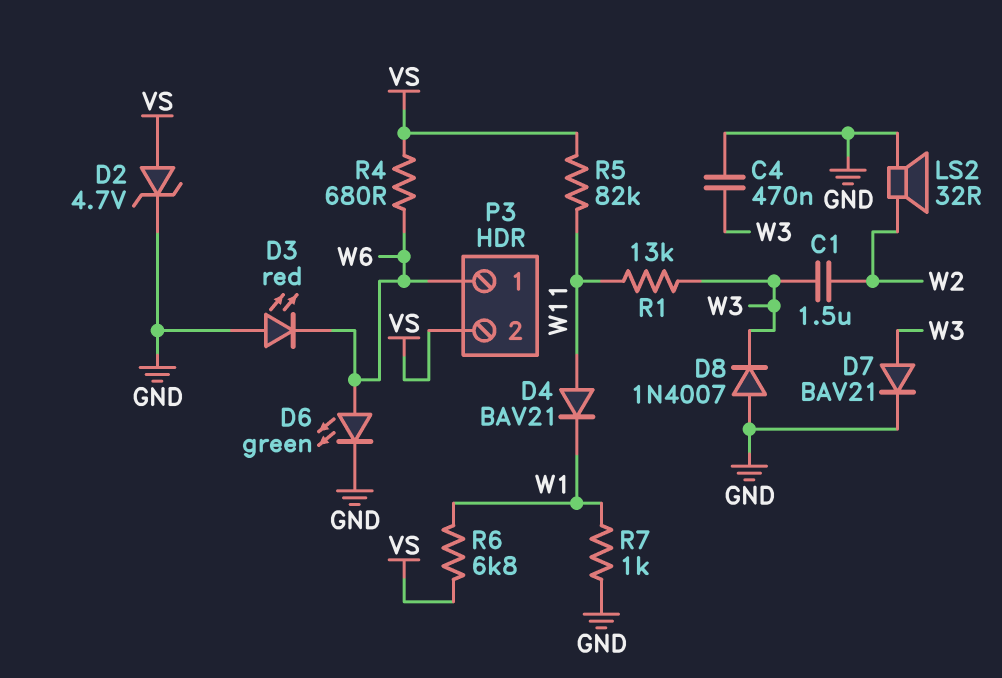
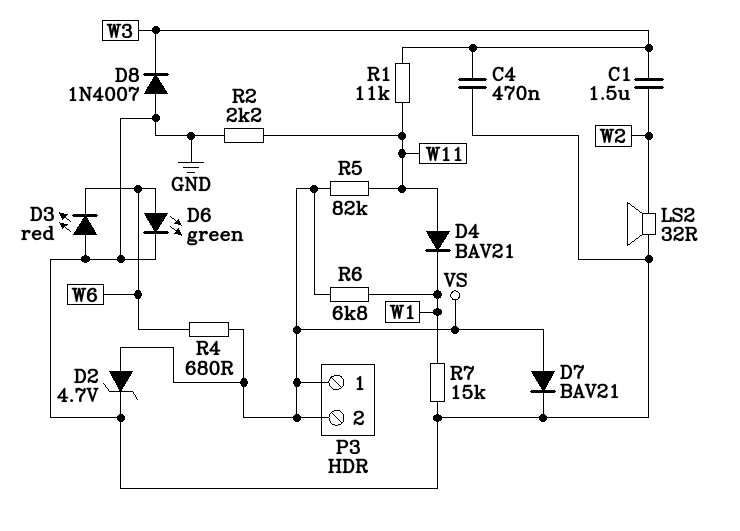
D7: diode BAV21 (A W3, K GND) -> diode BAV21 (A VS, K GND)
P3 pin 1: W6 -> VS
R1: 13k (W3, W11) -> 11k (W3, W11)
R2: none -> 2.2k (GND, W11)
R7: 1k (GND, W1) -> 15k (GND, W1)

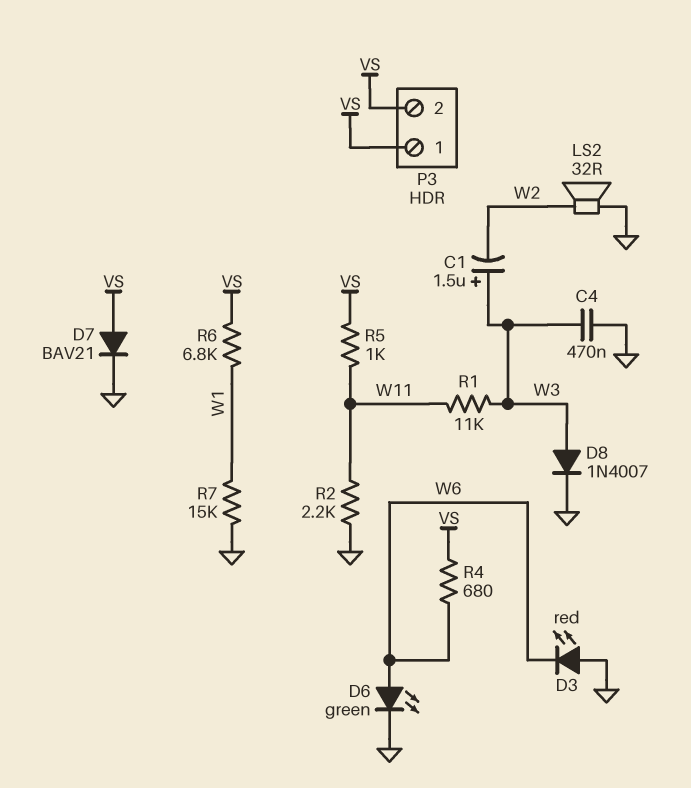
C1: 1.5uF (W2, W3) -> 1.5uF (plus W3, minus W2)
D2: zener 4.7V (A VS, K GND) -> none
D4: diode BAV21 (A W11, K W1) -> none
D8: diode 1N4007 (A GND, K W3) -> diode 1N4007 (A W3, K GND)
R5: 82k (VS, W11) -> 1k (VS, W11)

